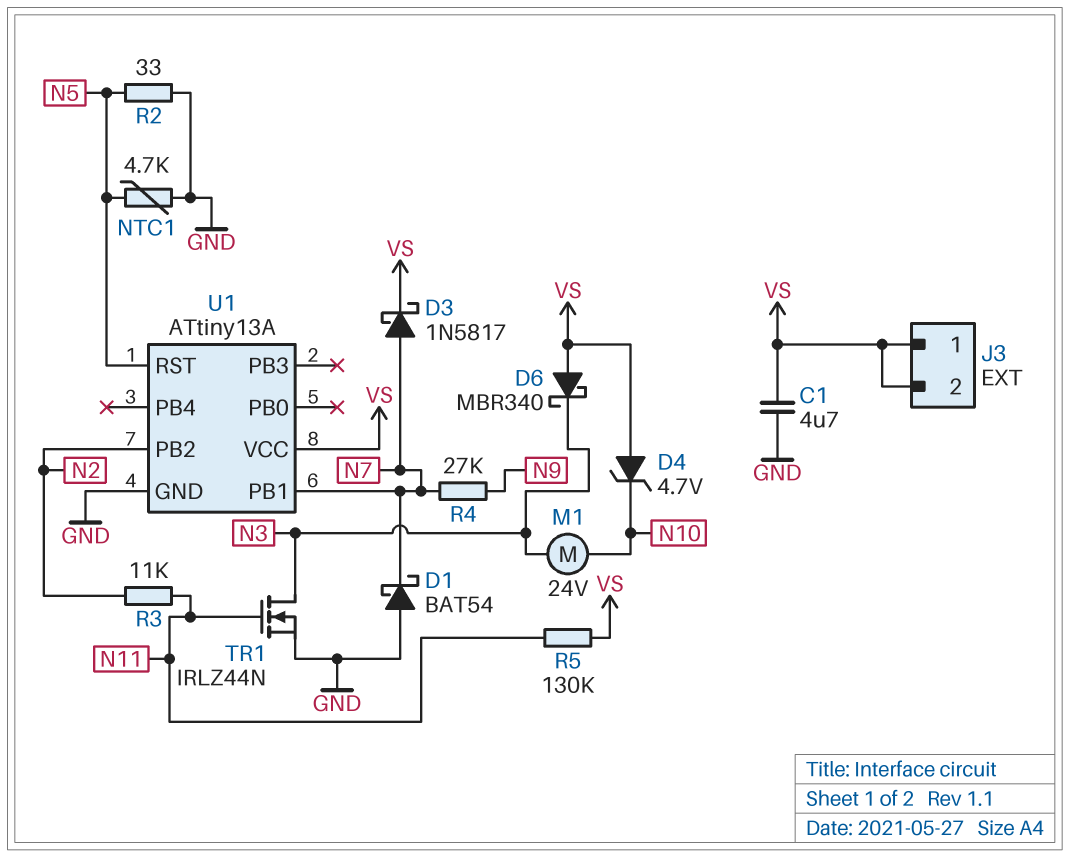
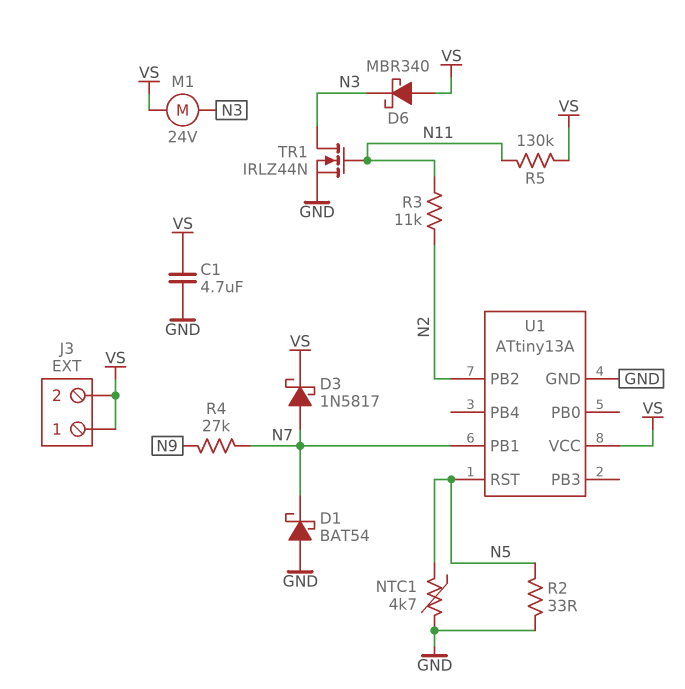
D4: zener 4.7V (A VS, K N10) -> none
M1: motor 24V (N3, N10) -> motor 24V (N3, VS)

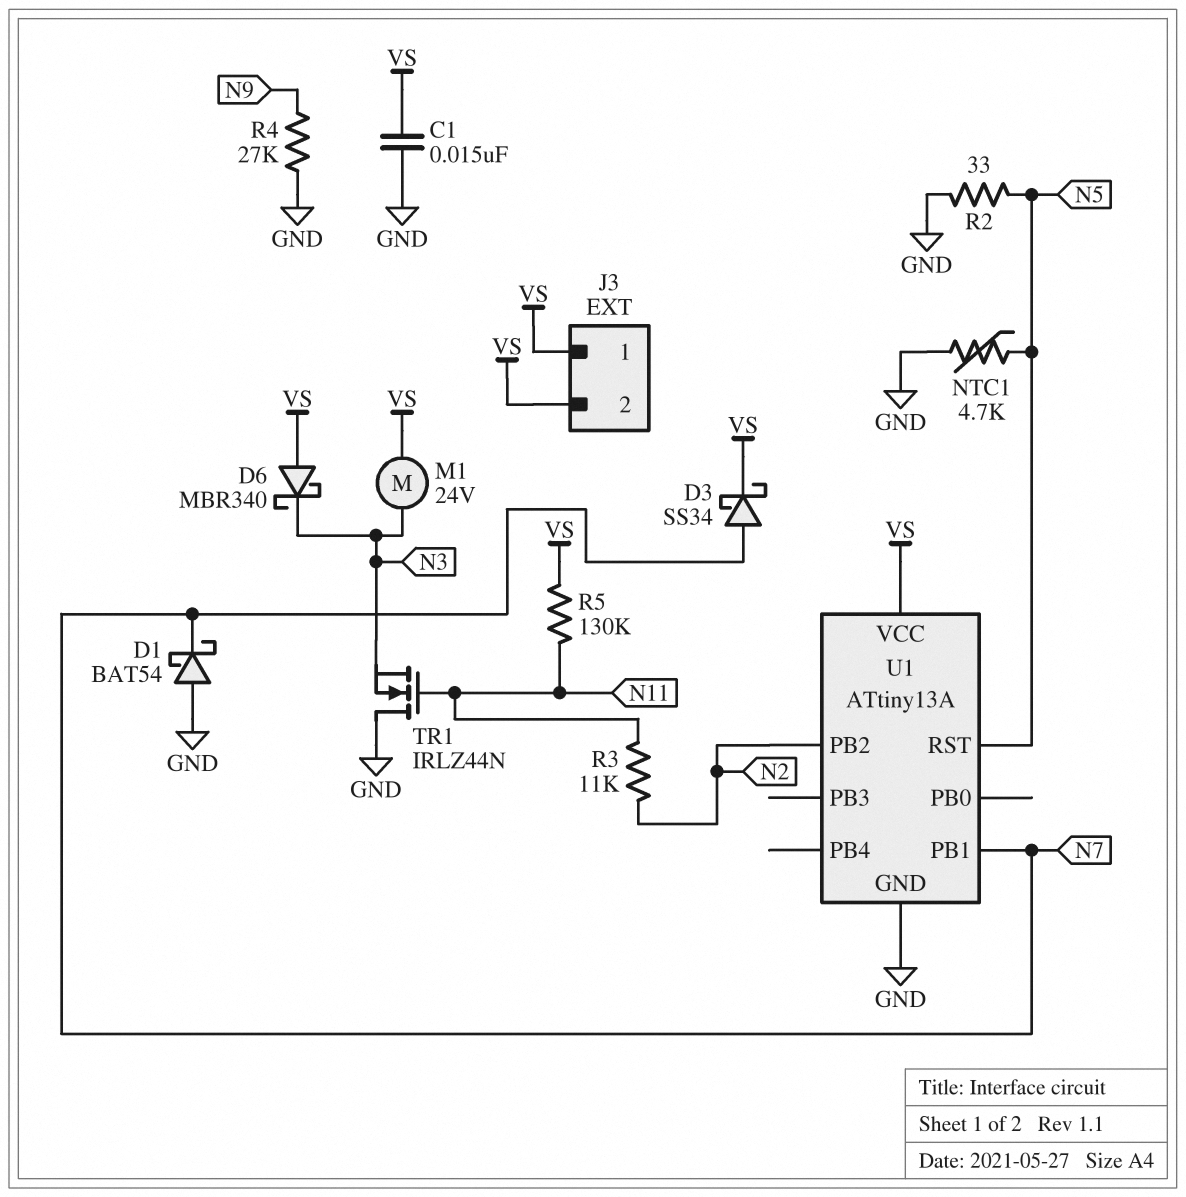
C1: 4.7uF (GND, VS) -> 15nF (GND, VS)
D3: schottky 1N5817 (A N7, K VS) -> schottky SS34 (A N7, K VS)
R4: 27k (N7, N9) -> 27k (GND, N9)
TR1: NMOS IRLZ44N (G N11, D N3, S GND) -> NMOS IRLZ44N (G N11, D GND, S N3)

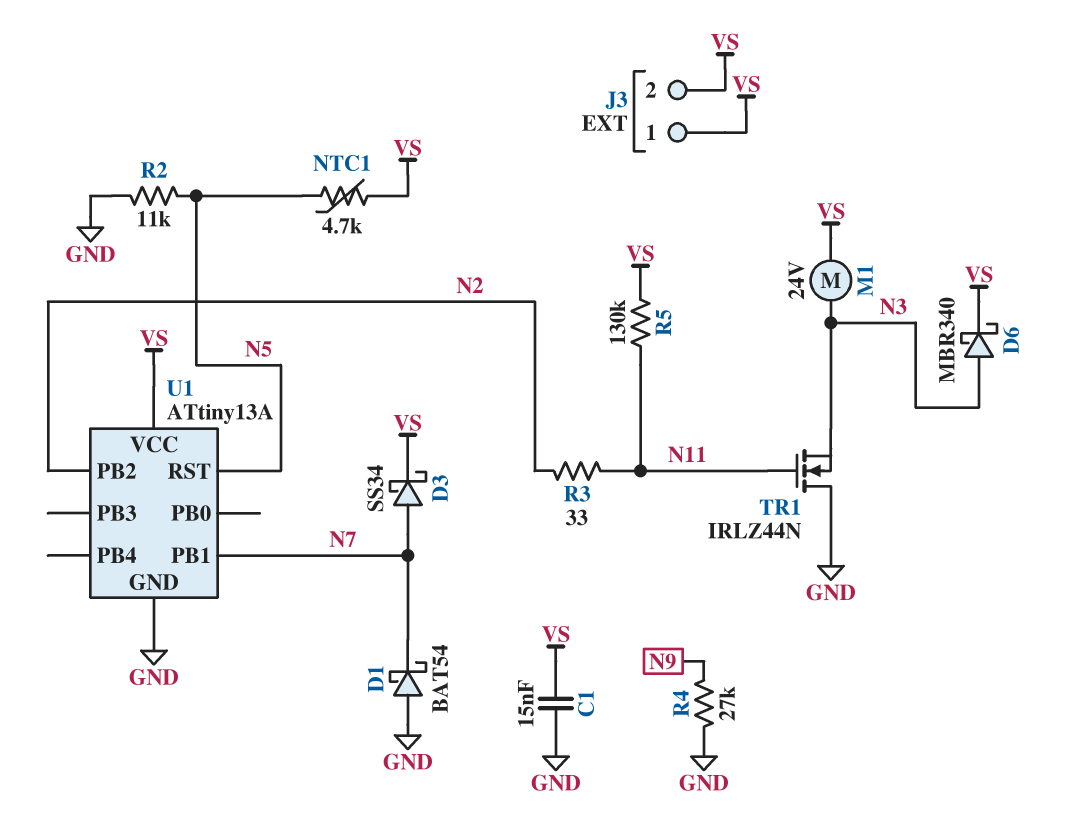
D6: schottky MBR340 (A VS, K N3) -> schottky MBR340 (A N3, K VS)
NTC1: 4.7k (GND, N5) -> 4.7k (N5, VS)
R2: 33 (GND, N5) -> 11k (GND, N5)
R3: 11k (N2, N11) -> 33 (N2, N11)

